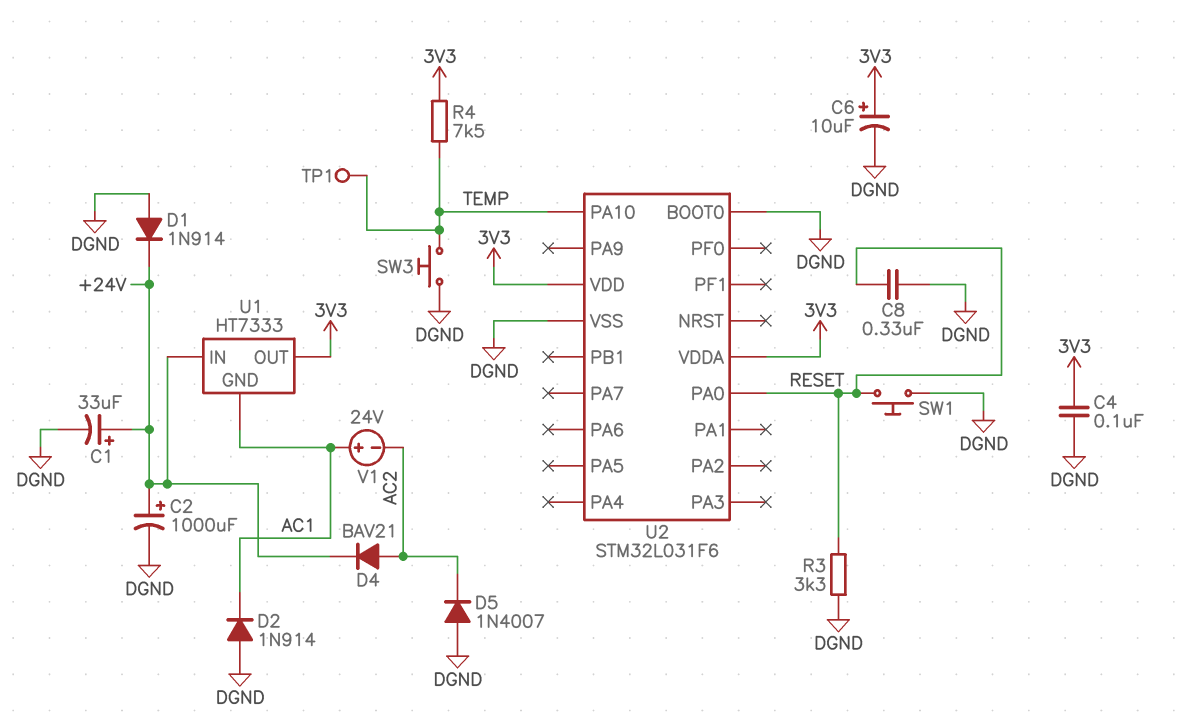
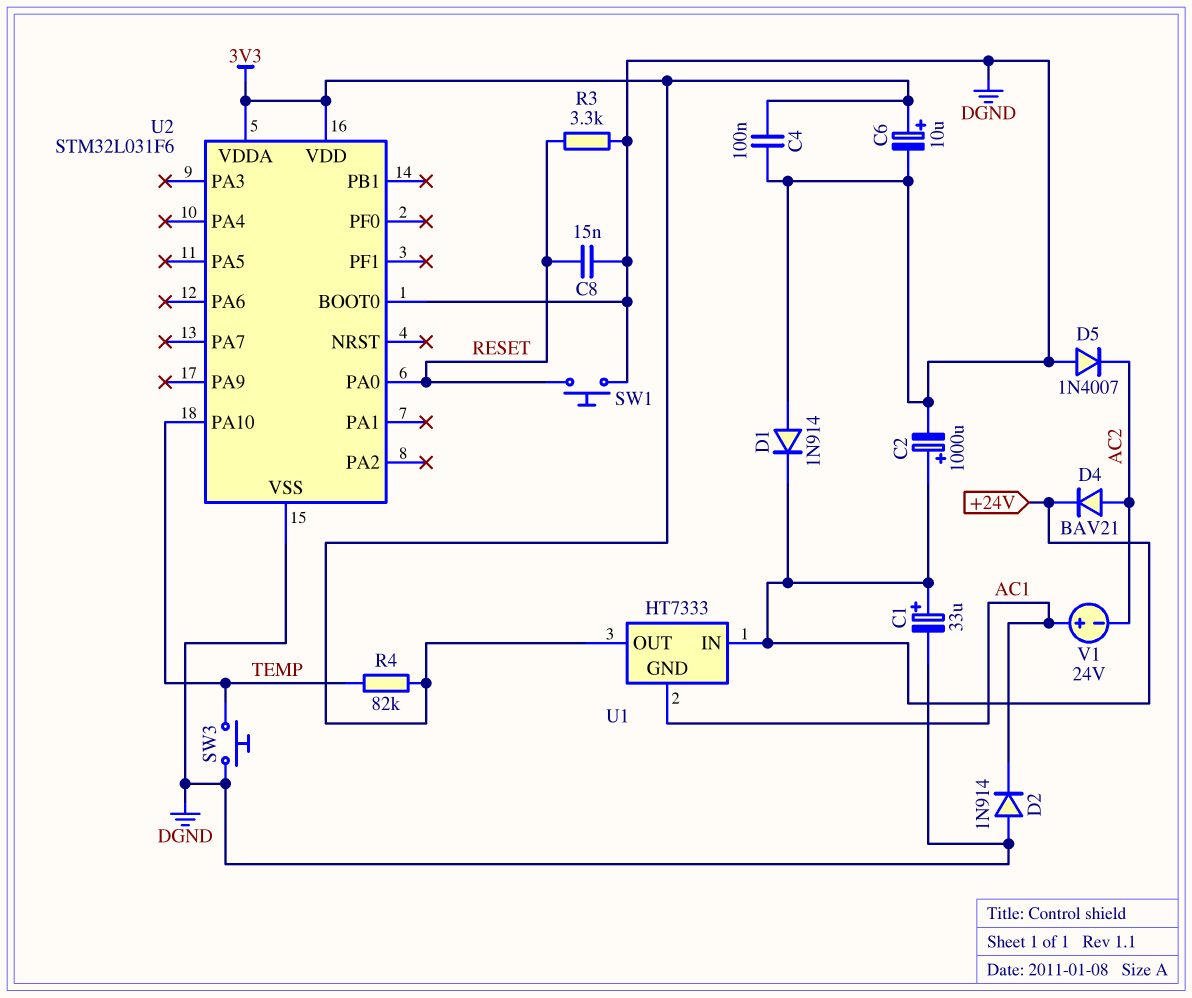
C8: 330nF (DGND, RESET) -> 15nF (DGND, RESET)
R4: 7.5k (3V3, TEMP) -> 82k (3V3, TEMP)
TP1: test point (TEMP) -> none

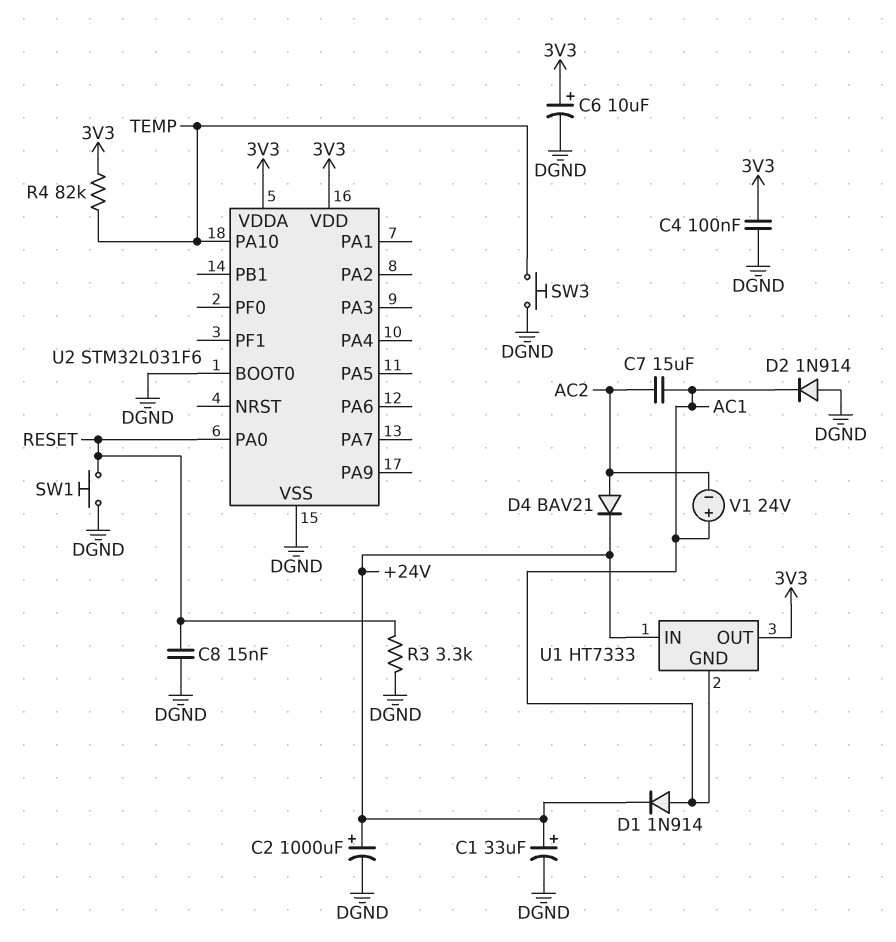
C7: none -> 15uF (AC1, AC2)
D1: diode 1N914 (A DGND, K +24V) -> diode 1N914 (A AC1, K +24V)
D5: diode 1N4007 (A DGND, K AC2) -> none

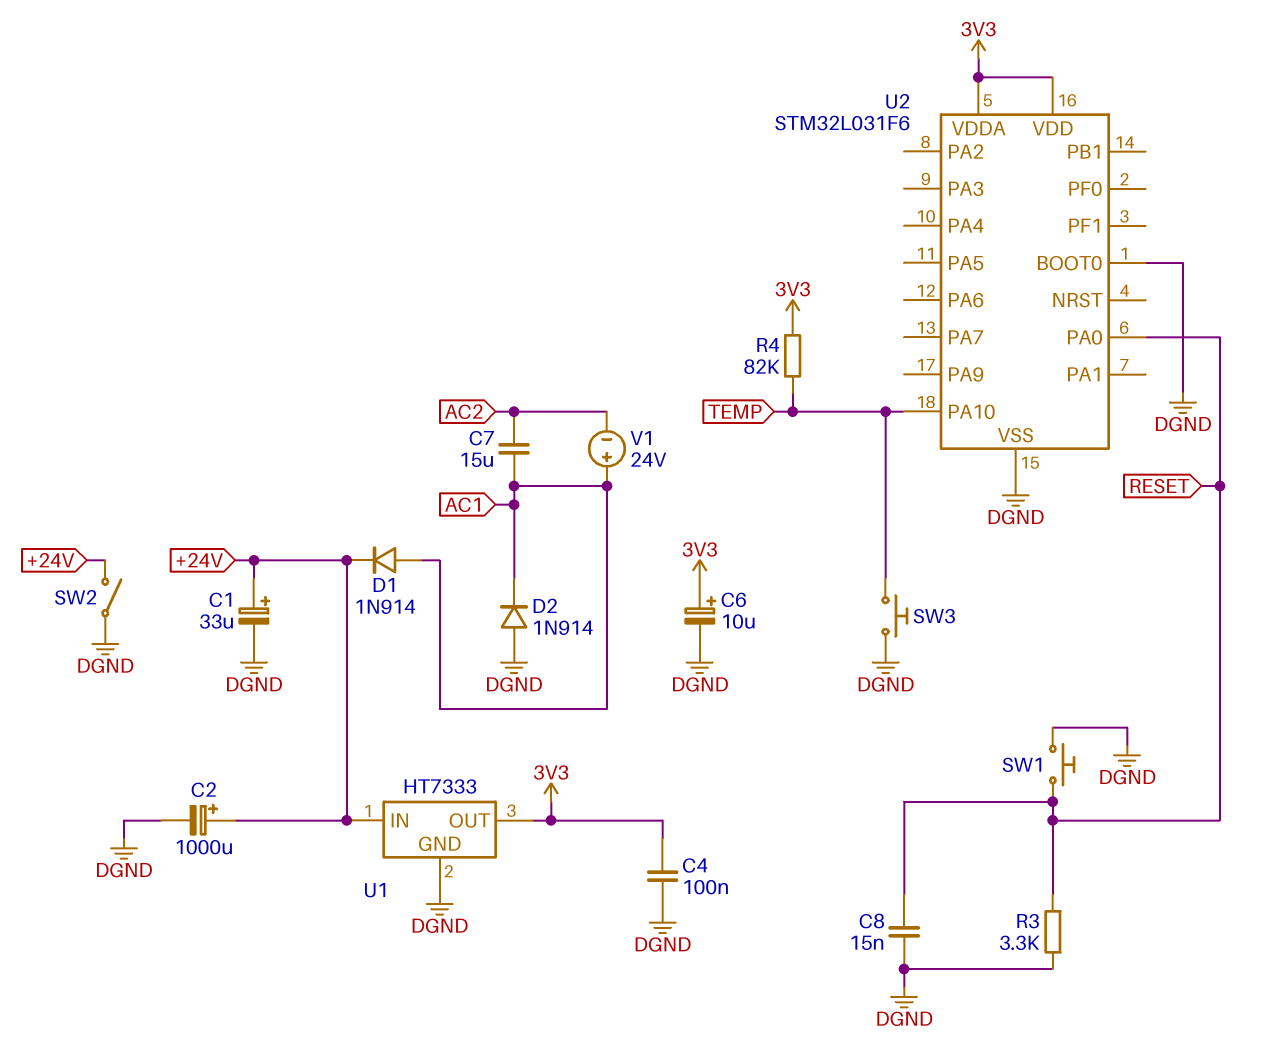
D4: diode BAV21 (A AC2, K +24V) -> none
SW2: none -> switch (+24V, DGND)
U1 pin GND: AC1 -> DGND

